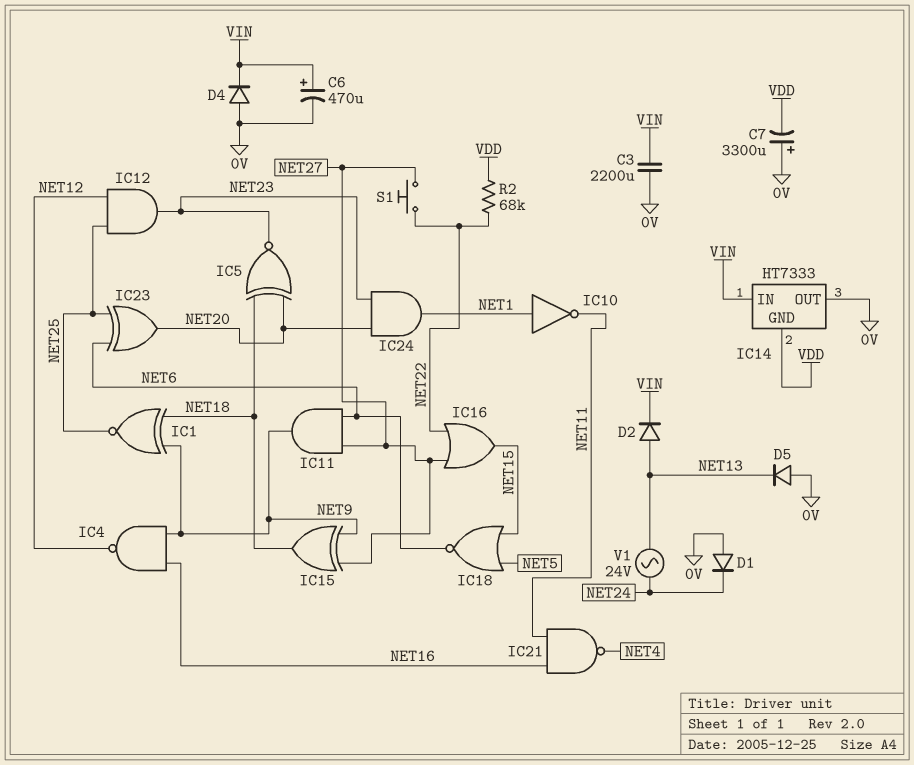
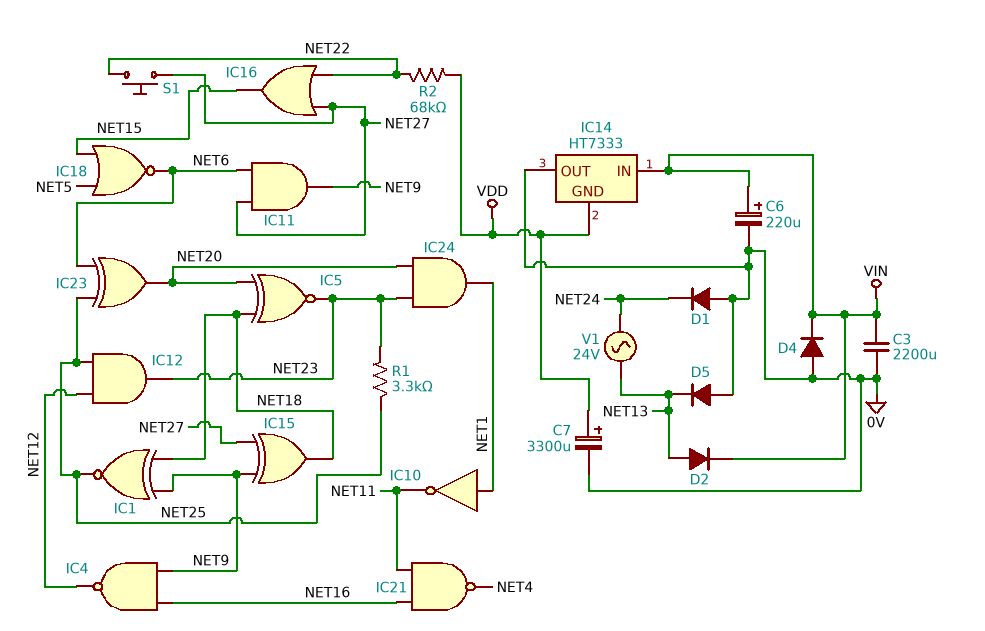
C6: 470uF (plus VIN, minus 0V) -> 220uF (plus VIN, minus 0V)
C7: 3300uF (plus 0V, minus VDD) -> 3300uF (plus VDD, minus 0V)
R1: none -> 3.3k (NET23, NET25)

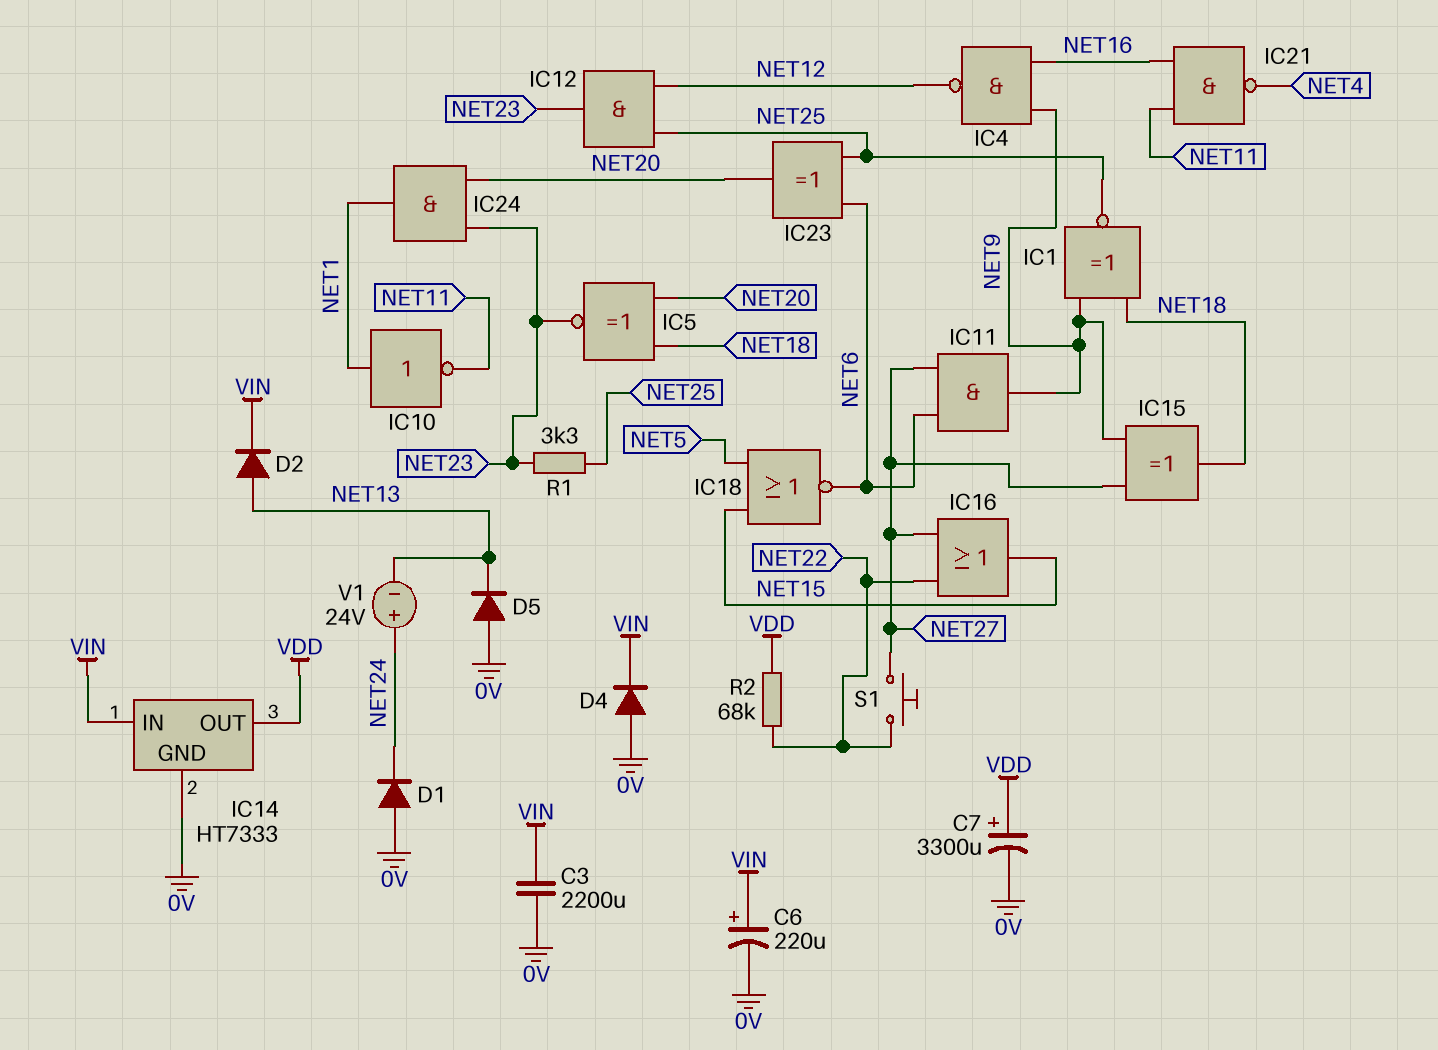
IC14 pin GND: VDD -> 0V
IC14 pin OUT: 0V -> VDD
V1: AC 24V (NET13, NET24) -> 24V (plus NET24, minus NET13)

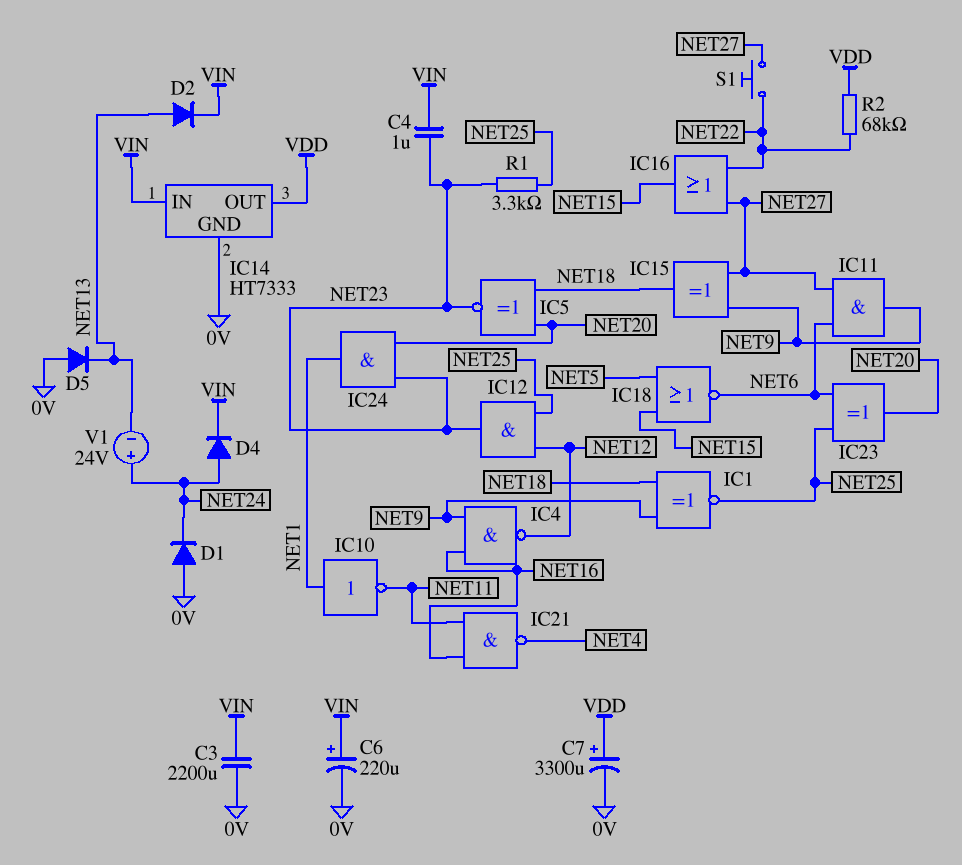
C4: none -> 1uF (NET23, VIN)
D4: diode (A 0V, K VIN) -> diode (A NET24, K VIN)

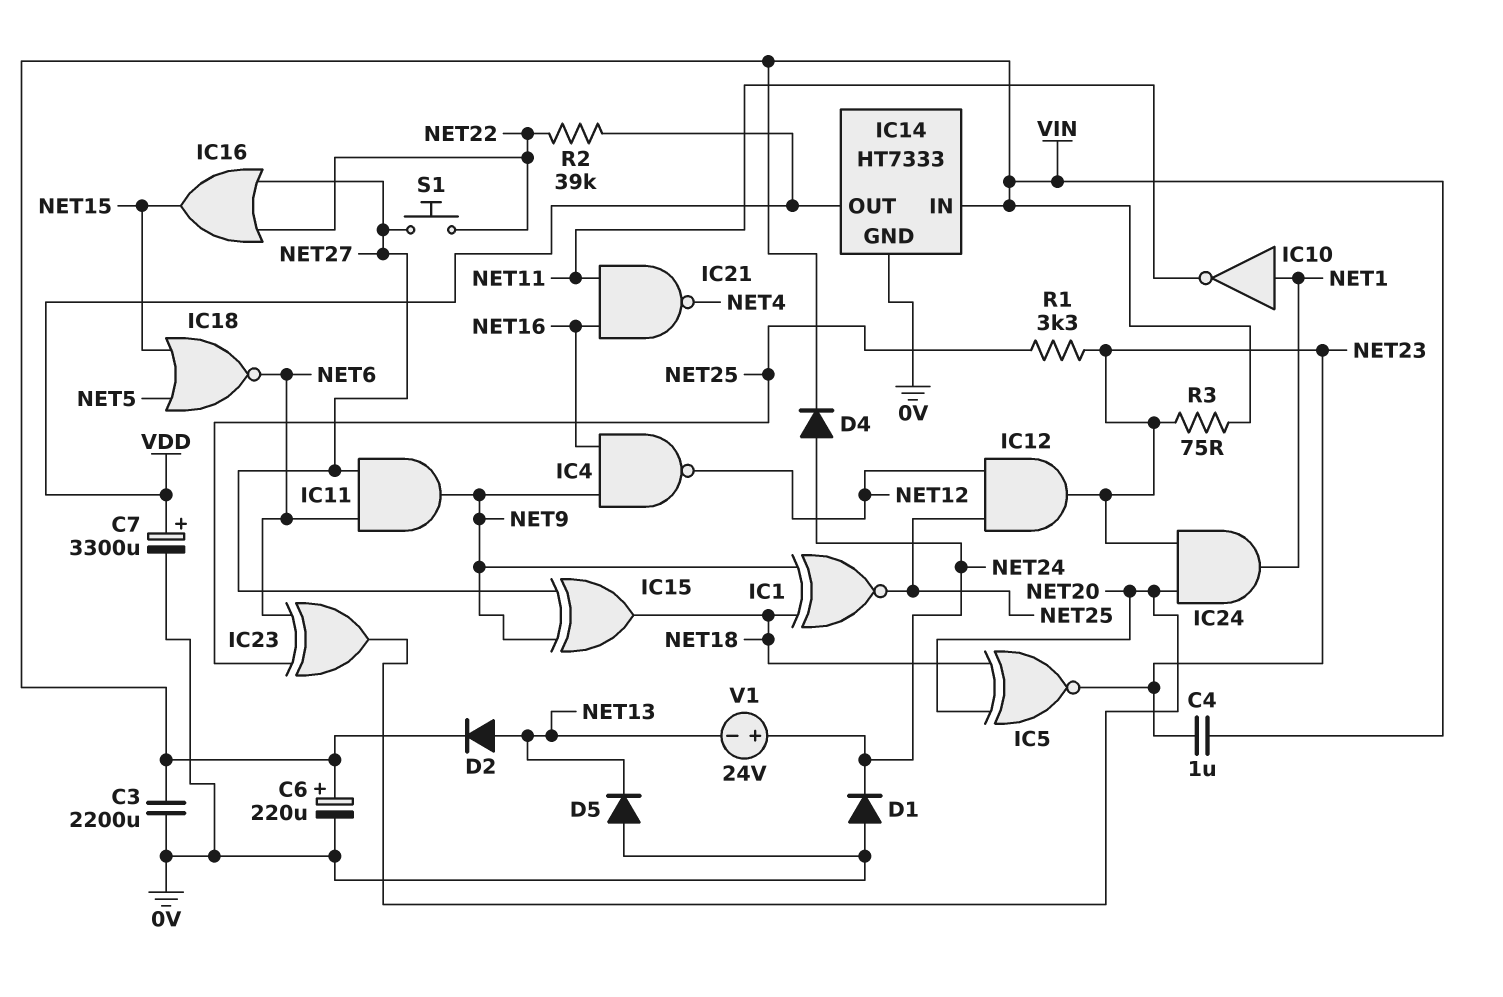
R2: 68k (NET22, VDD) -> 39k (NET22, VDD)
R3: none -> 75 (NET23, VIN)

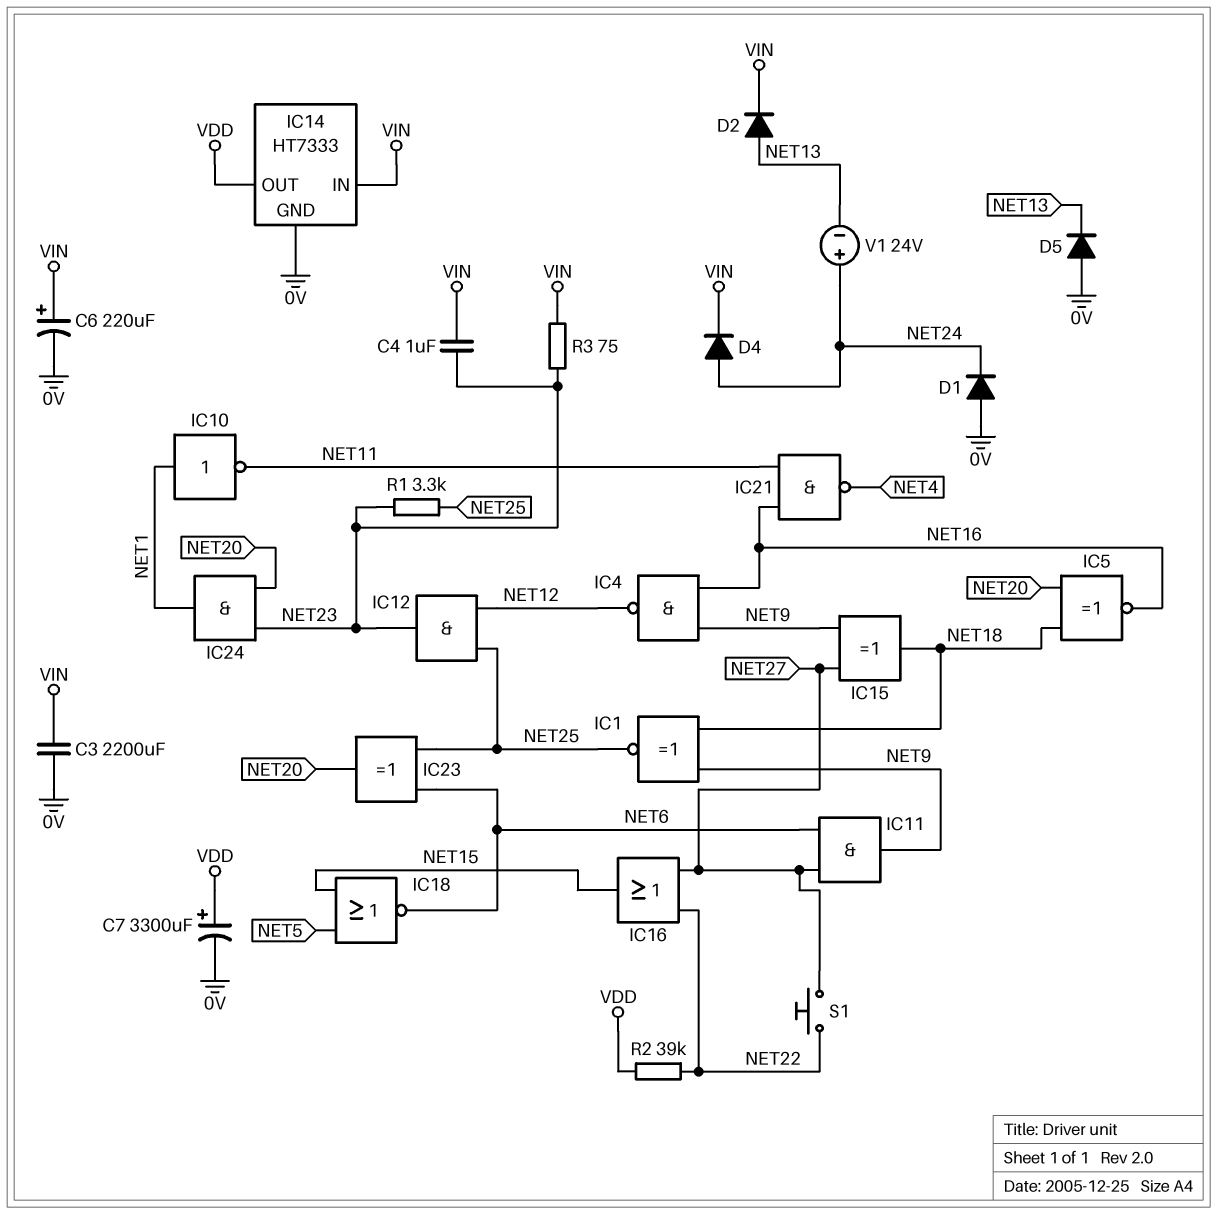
IC5: XNOR (in NET18, in NET20, out NET23) -> XNOR (in NET18, in NET20, out NET16)

